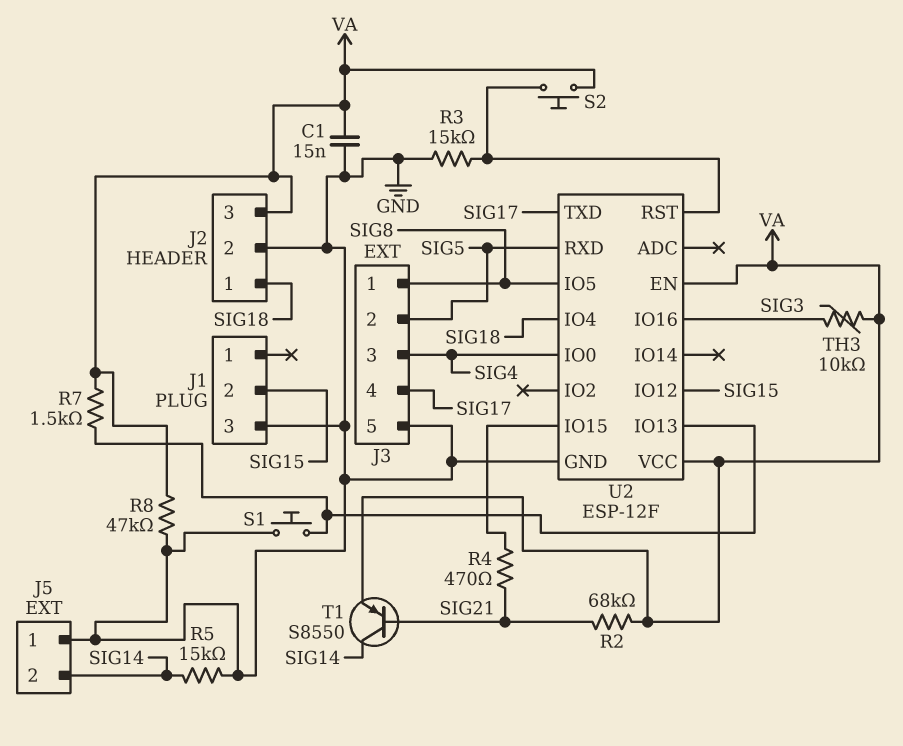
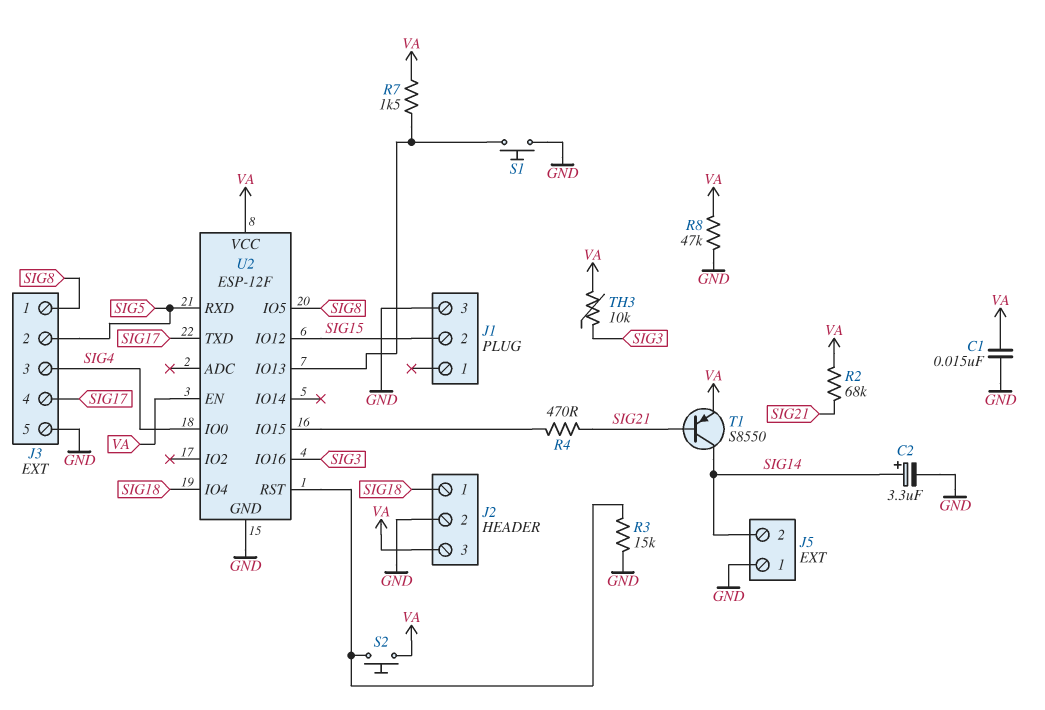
C2: none -> 3.3uF (plus SIG14, minus GND)
R5: 15k (GND, SIG14) -> none

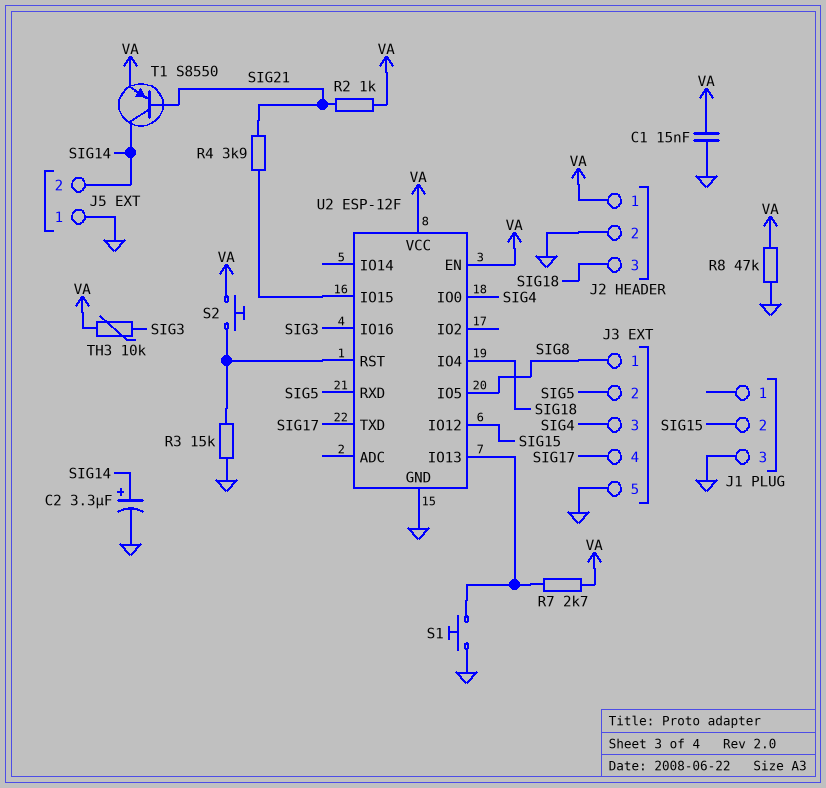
J2 pin 1: SIG18 -> VA
J2 pin 3: VA -> SIG18
R2: 68k (SIG21, VA) -> 1k (SIG21, VA)
R4: 470 (SIG21, U2/IO15) -> 3.9k (SIG21, U2/IO15)
R7: 1.5k (U2/IO13, VA) -> 2.7k (U2/IO13, VA)

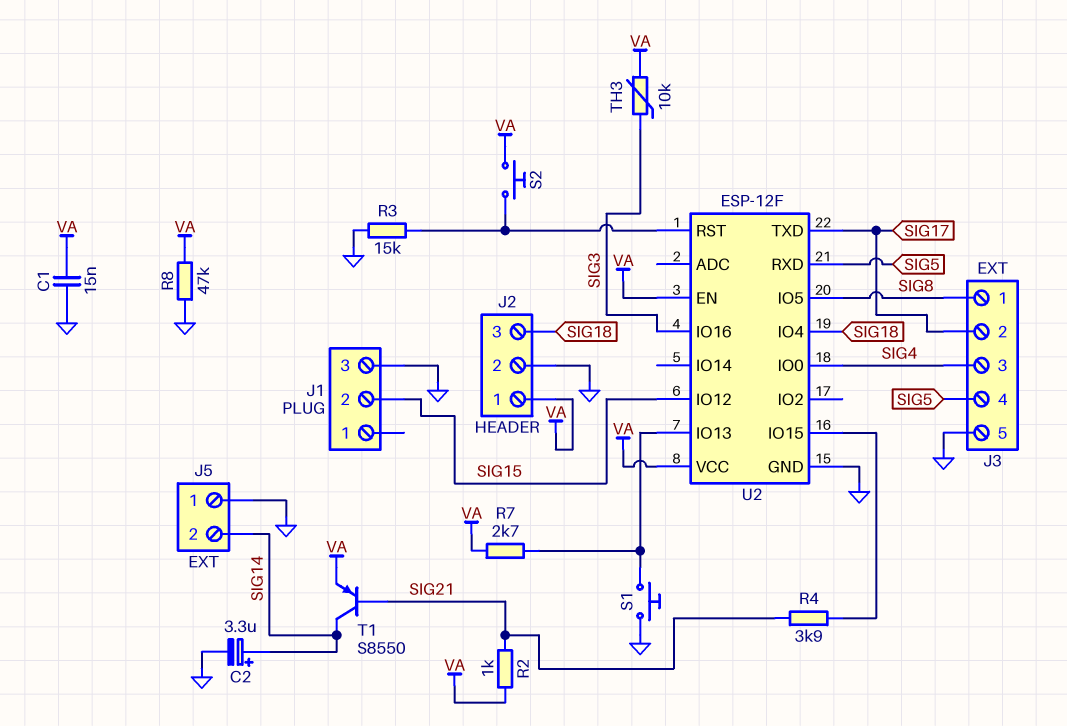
J3 pin 2: SIG5 -> SIG17
J3 pin 4: SIG17 -> SIG5

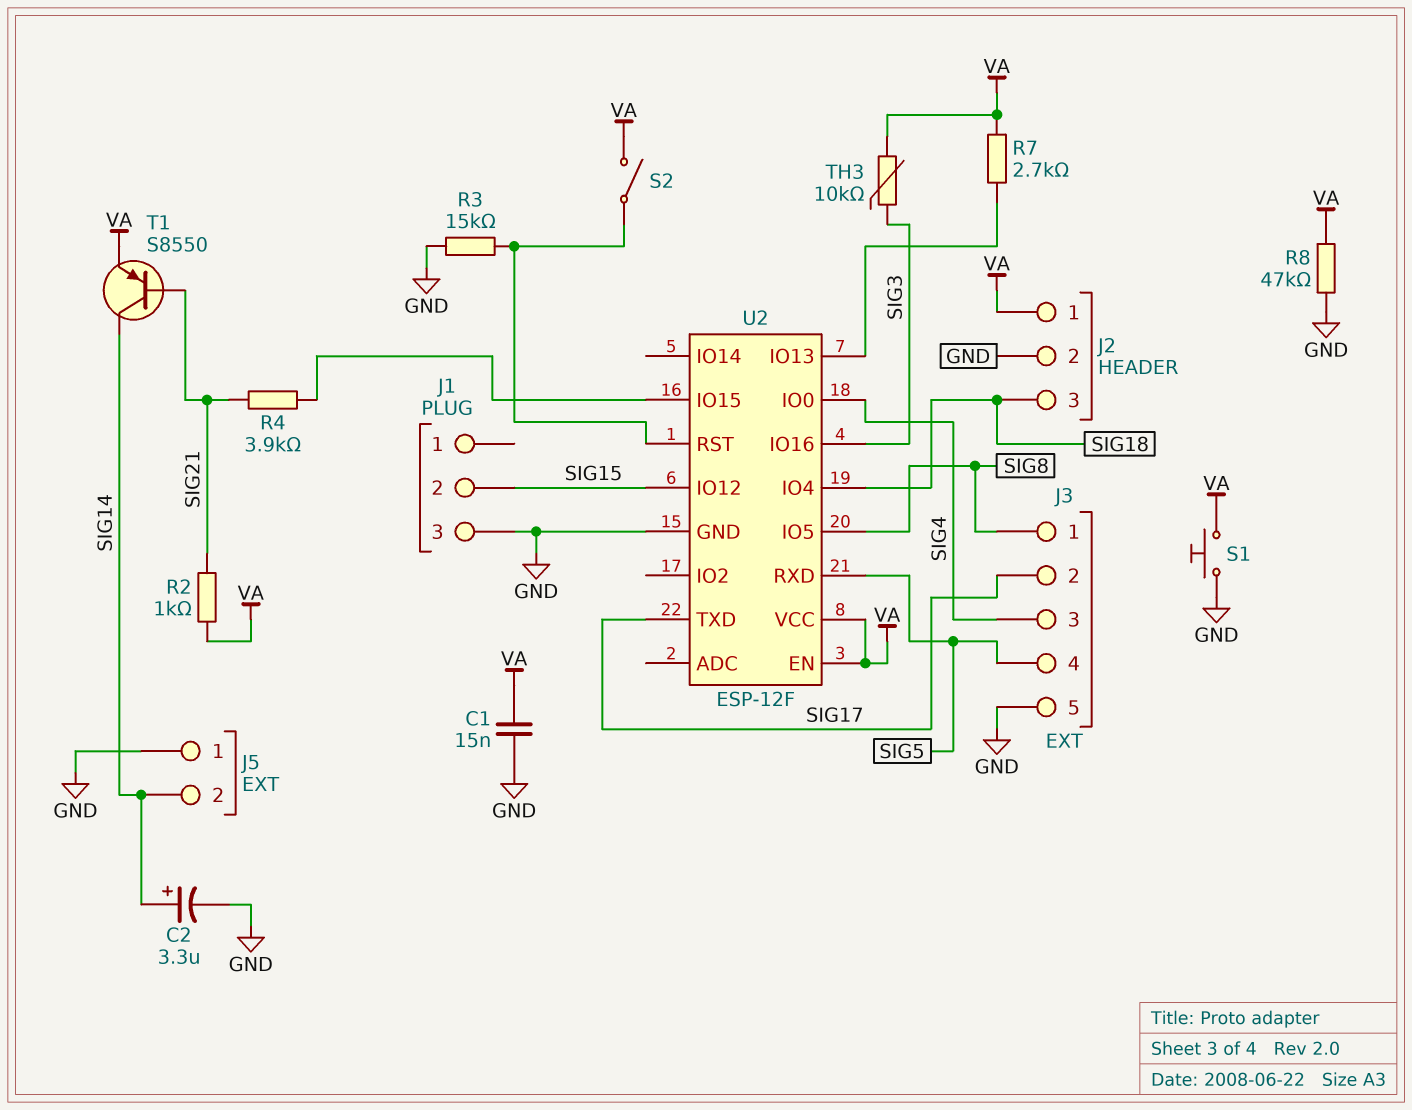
S1: button (GND, U2/IO13) -> button (GND, VA)
S2: button (U2/RST, VA) -> switch (U2/RST, VA)

